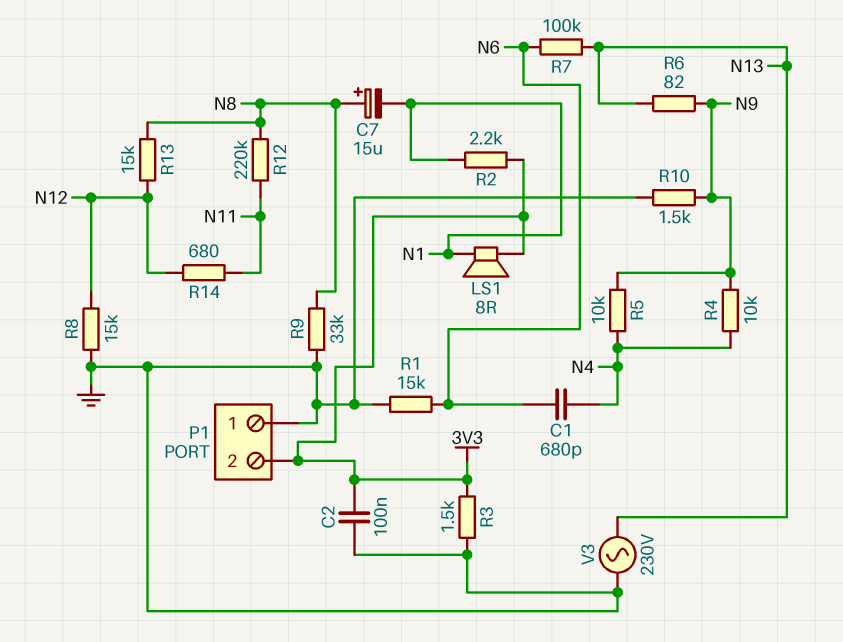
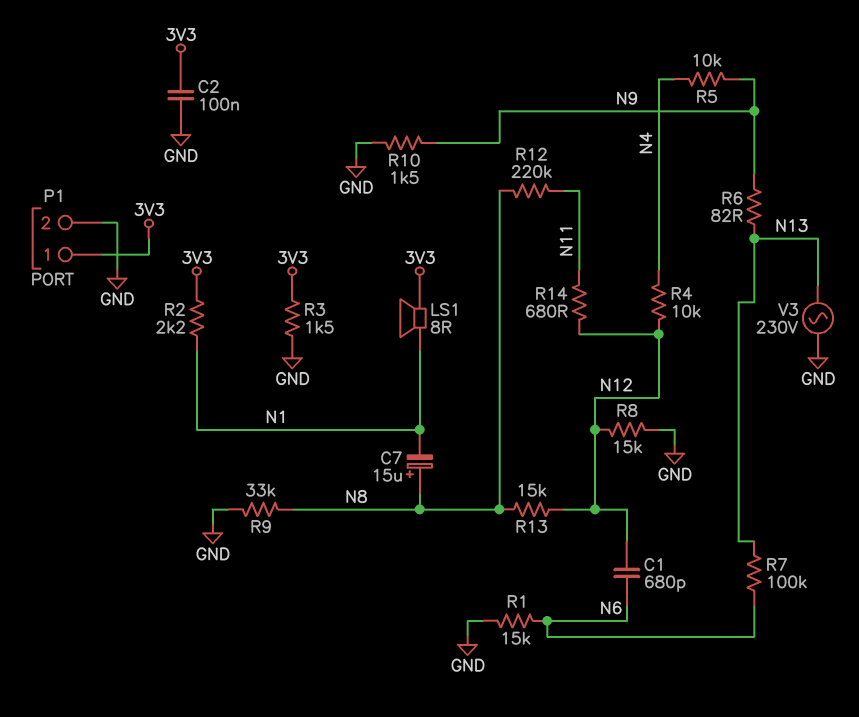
C1: 680pF (N4, N6) -> 680pF (N6, N12)
P1 pin 1: GND -> 3V3
P1 pin 2: 3V3 -> GND
R4: 10k (N4, N9) -> 10k (N4, N12)

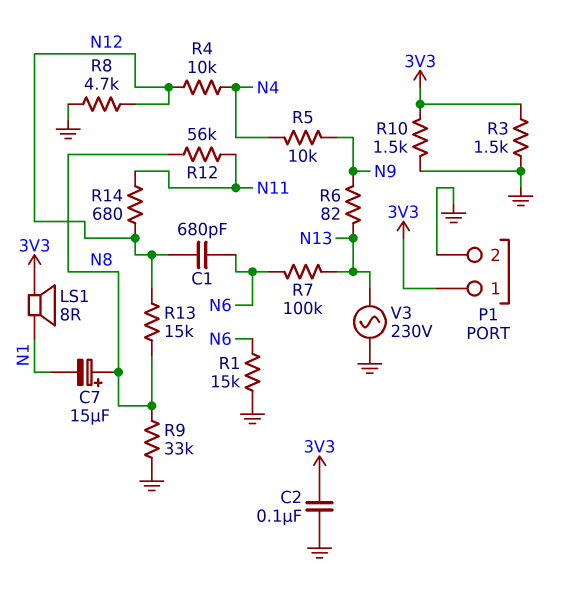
R2: 2.2k (3V3, N1) -> none
R8: 15k (GND, N12) -> 4.7k (GND, N12)
R10: 1.5k (GND, N9) -> 1.5k (3V3, GND)
R12: 220k (N8, N11) -> 56k (N8, N11)

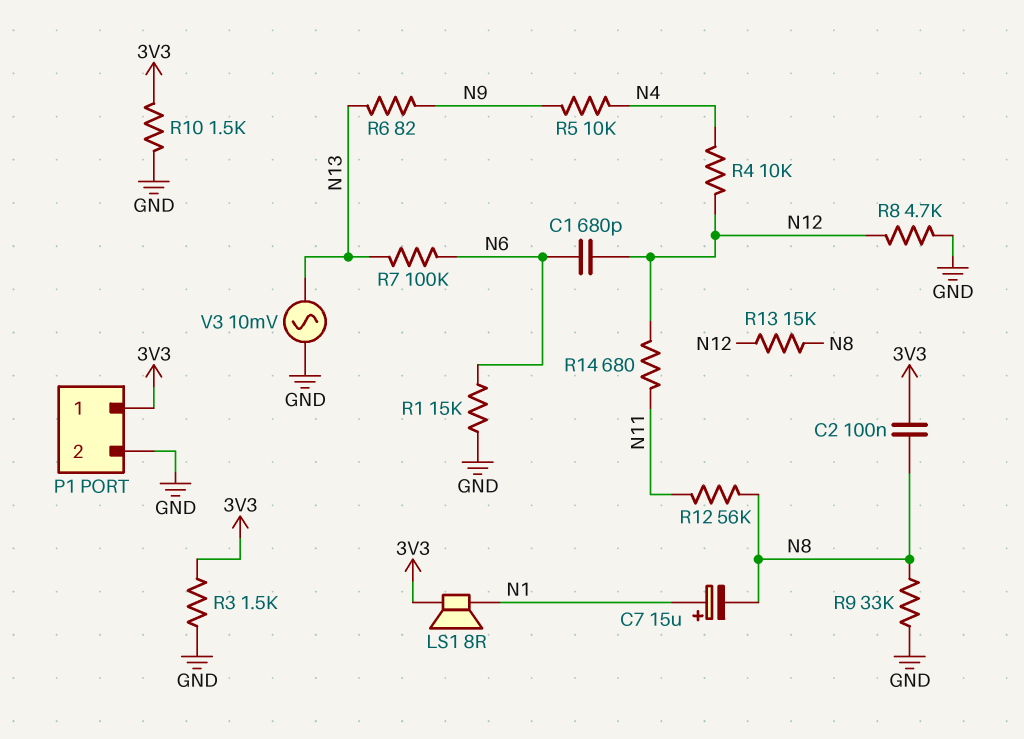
C2: 100nF (3V3, GND) -> 100nF (3V3, N8)
C7: 15uF (plus N8, minus N1) -> 15uF (plus N1, minus N8)
V3: AC 230V (GND, N13) -> AC 10mV (GND, N13)

